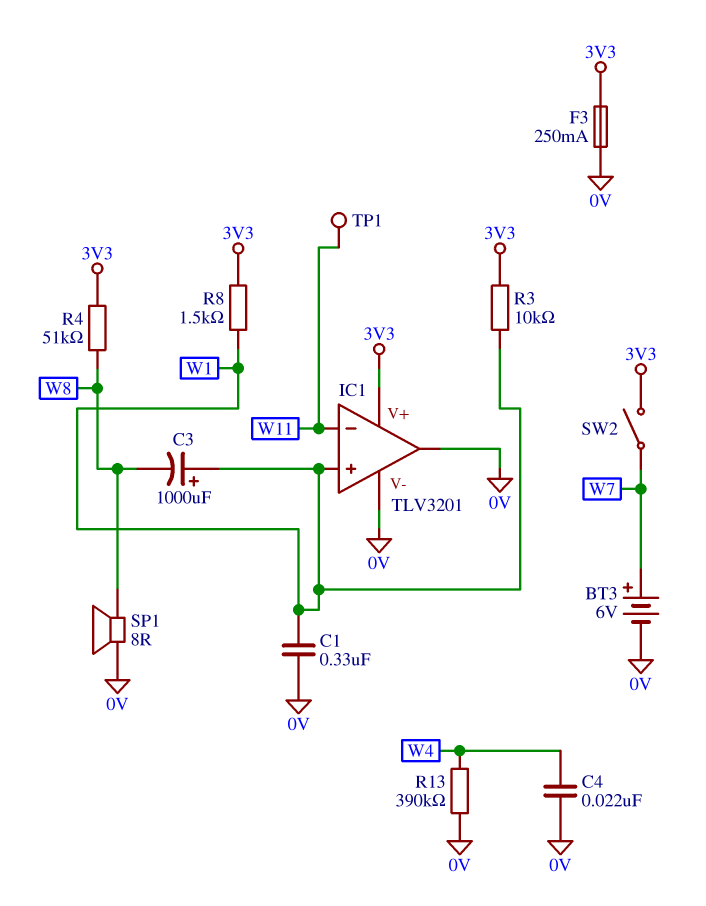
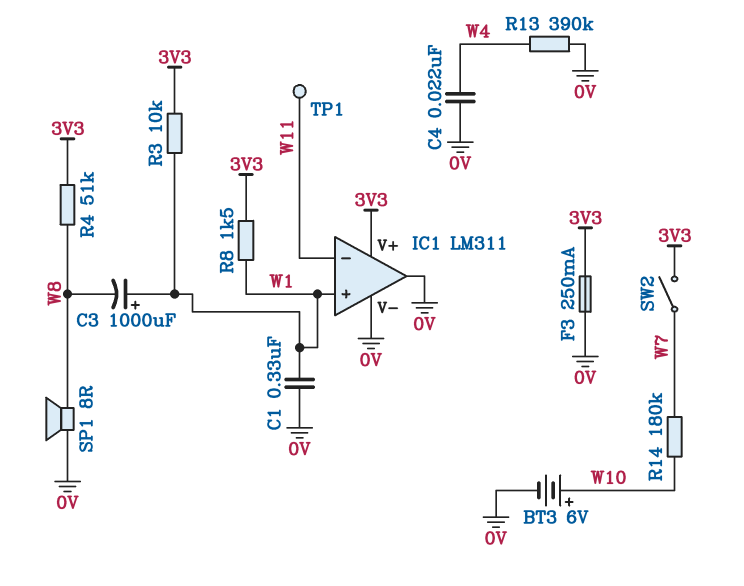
BT3: 6V (plus W7, minus 0V) -> 6V (plus W10, minus 0V)
IC1: TLV3201 -> LM311
R14: none -> 180k (W7, W10)

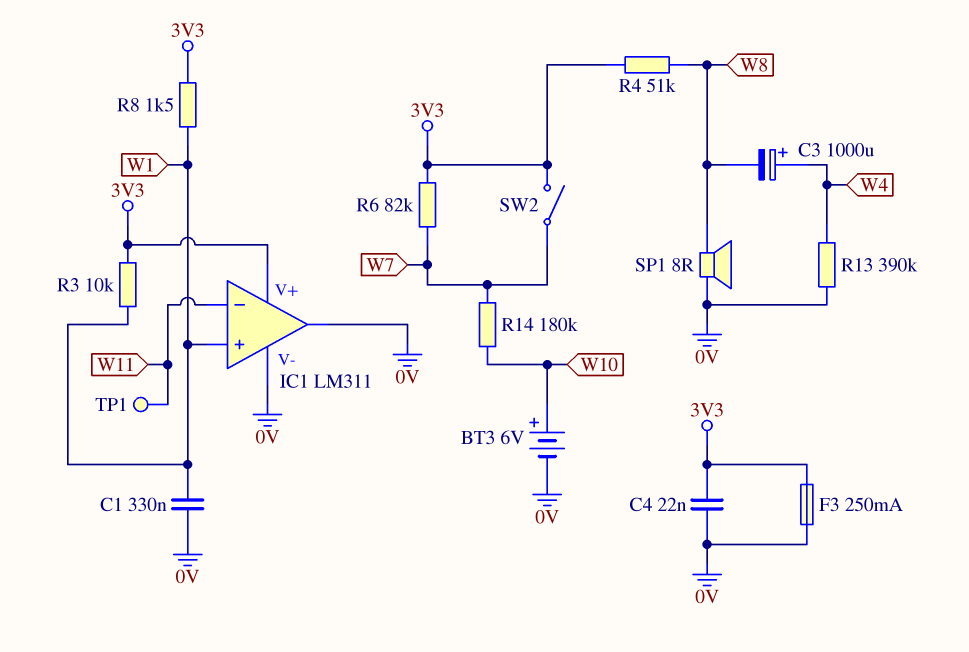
C3: 1000uF (plus W1, minus W8) -> 1000uF (plus W4, minus W8)
C4: 22nF (0V, W4) -> 22nF (0V, 3V3)
R6: none -> 82k (3V3, W7)

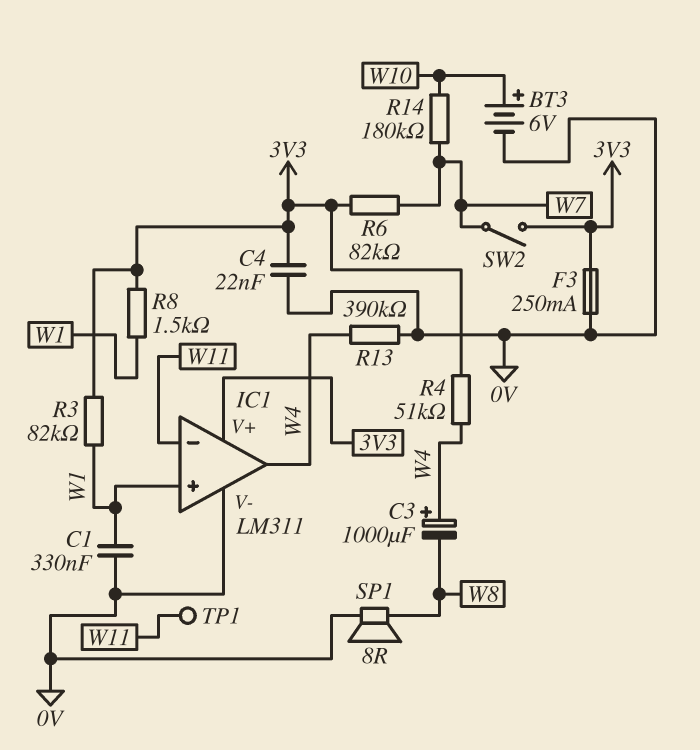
IC1 pin out: 0V -> W4
R3: 10k (3V3, W1) -> 82k (3V3, W1)
R4: 51k (3V3, W8) -> 51k (3V3, W4)

